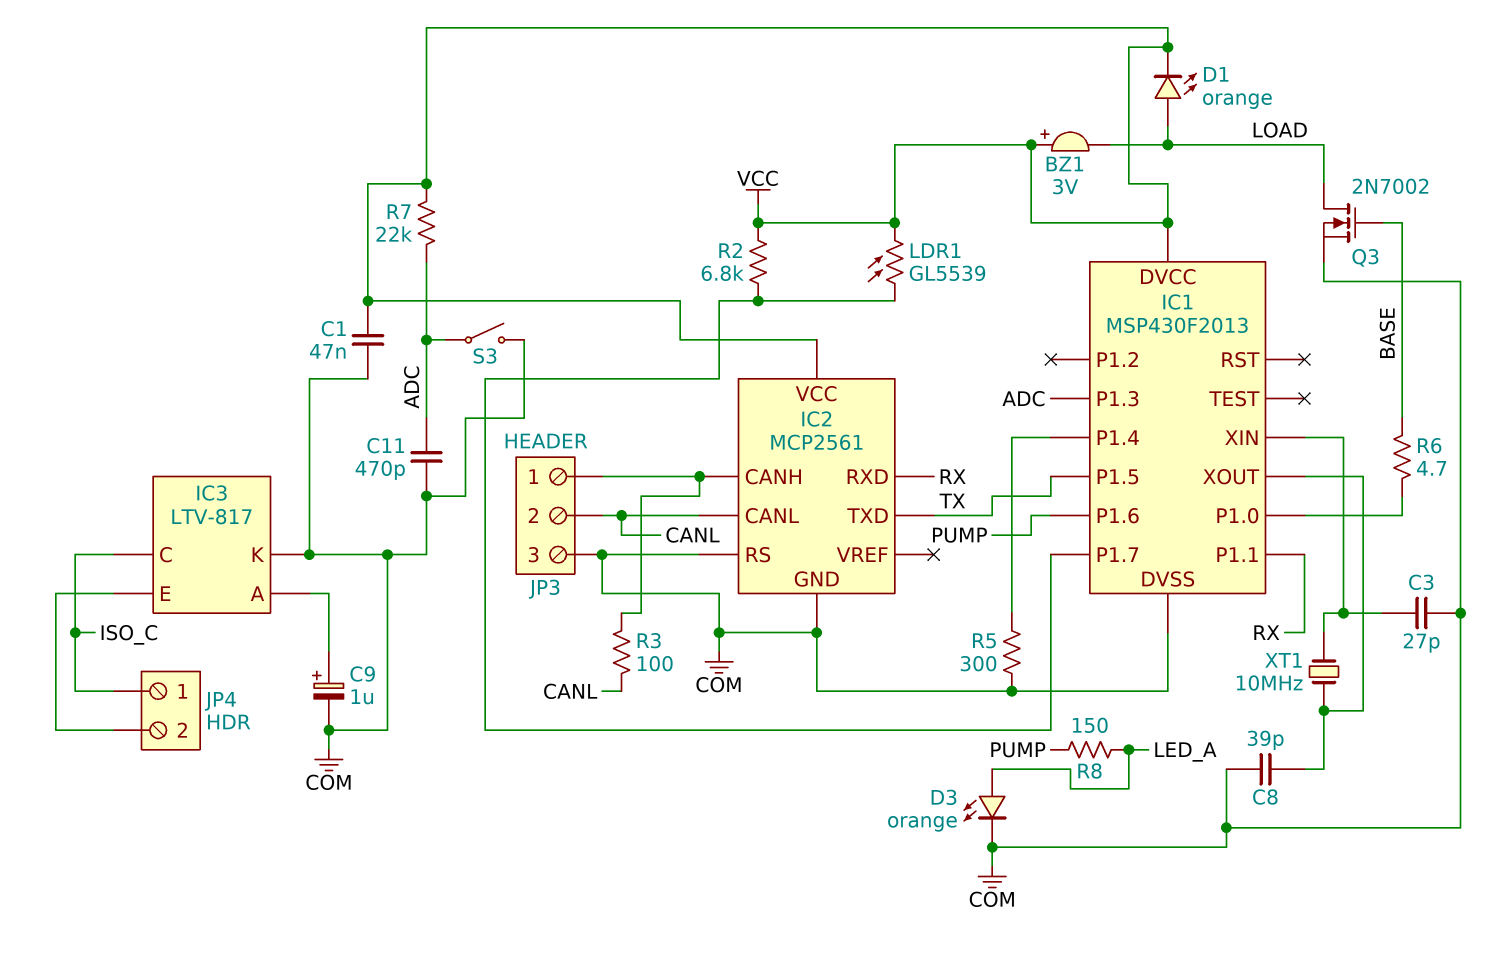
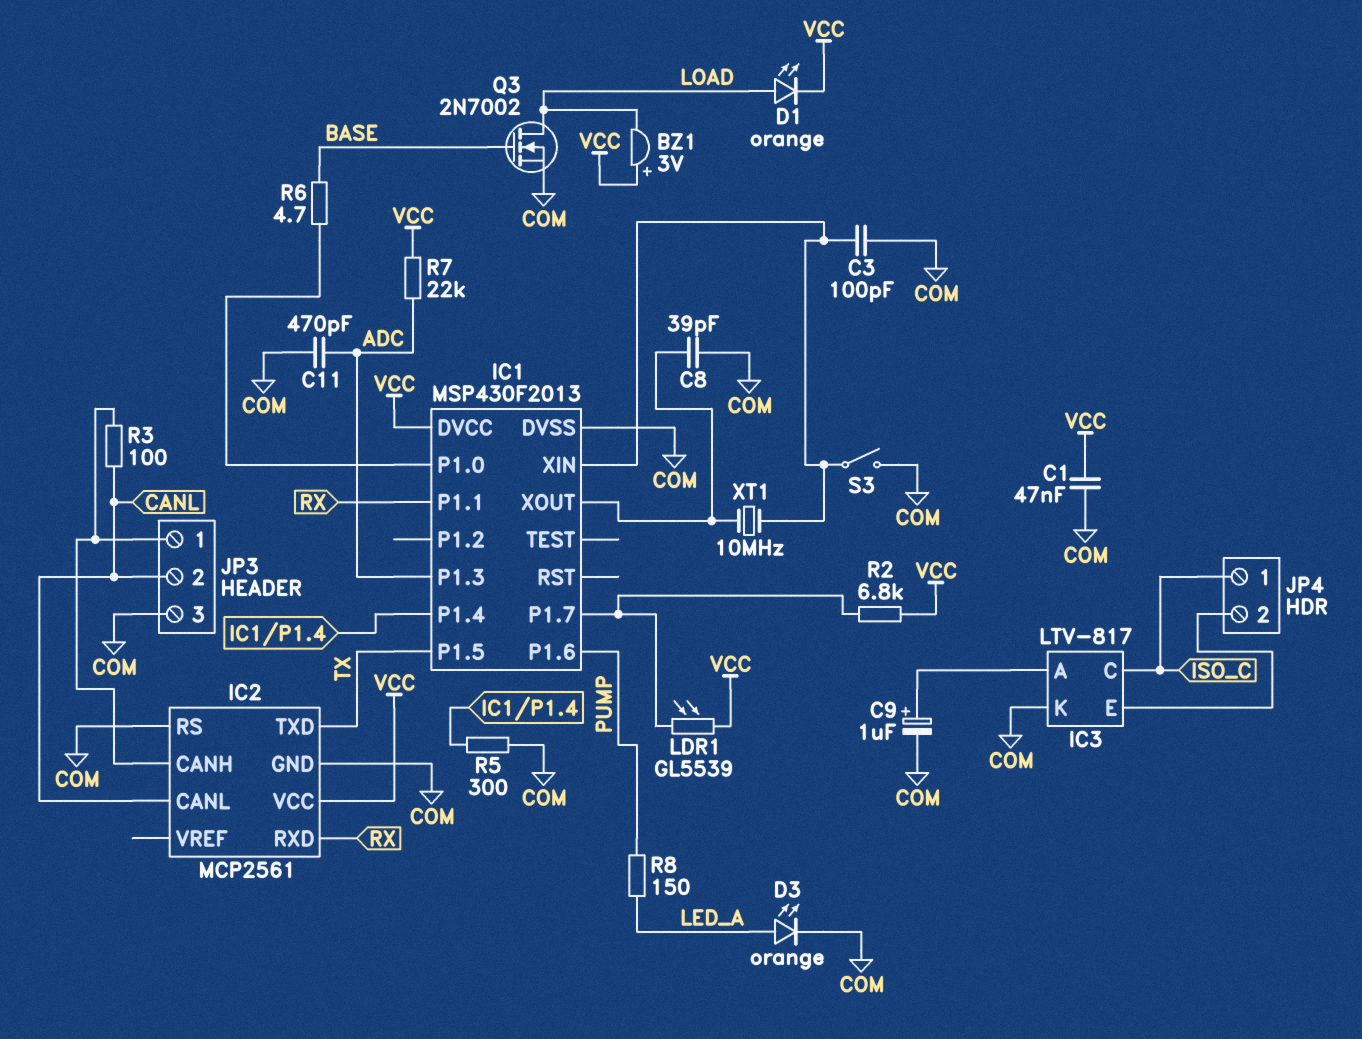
C3: 27pF (COM, IC1/XIN) -> 100pF (COM, IC1/XIN)
S3: switch (ADC, COM) -> switch (COM, IC1/XIN)

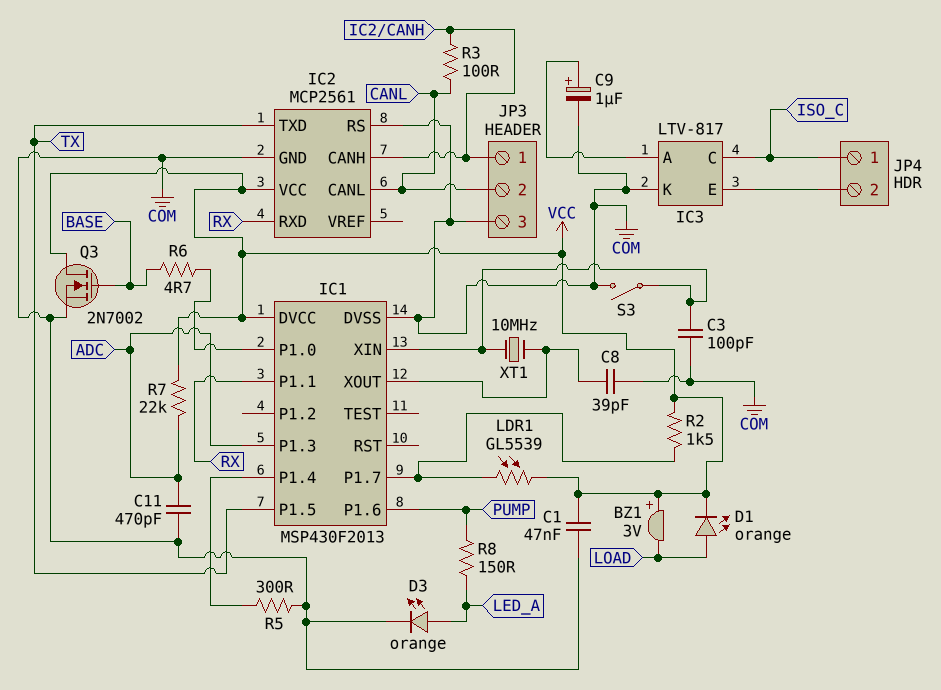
Q3: NMOS 2N7002 (G BASE, D LOAD, S COM) -> NMOS 2N7002 (G BASE, D VCC, S COM)
R2: 6.8k (IC1/P1.7, VCC) -> 1.5k (IC1/P1.7, VCC)

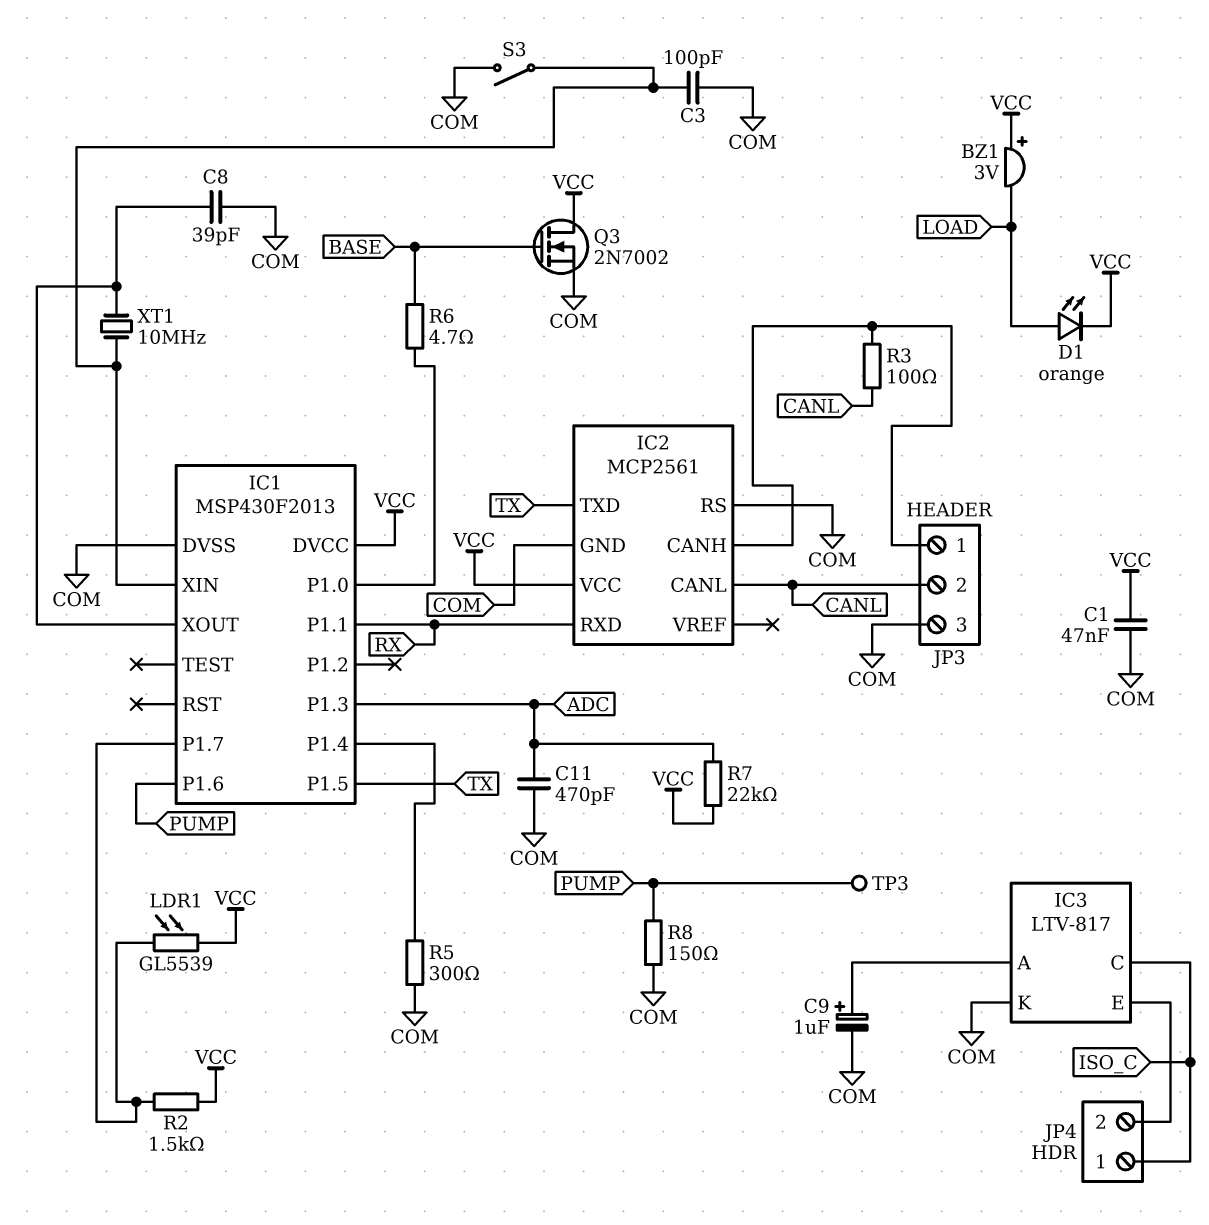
D3: LED orange (A LED_A, K COM) -> none
R8: 150 (LED_A, PUMP) -> 150 (COM, PUMP)
TP3: none -> test point (PUMP)

